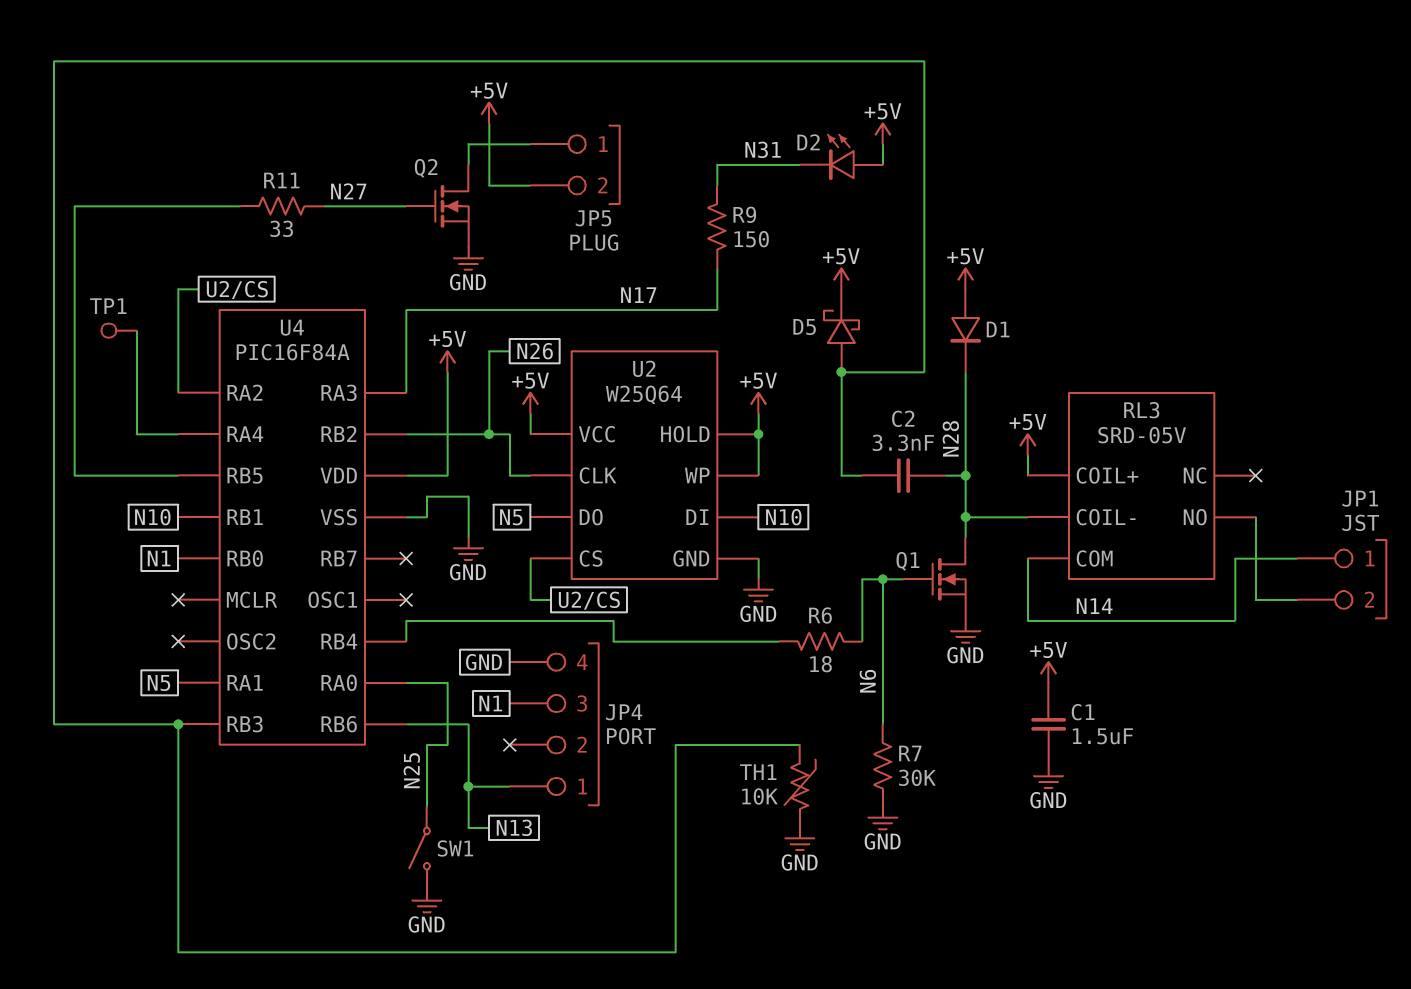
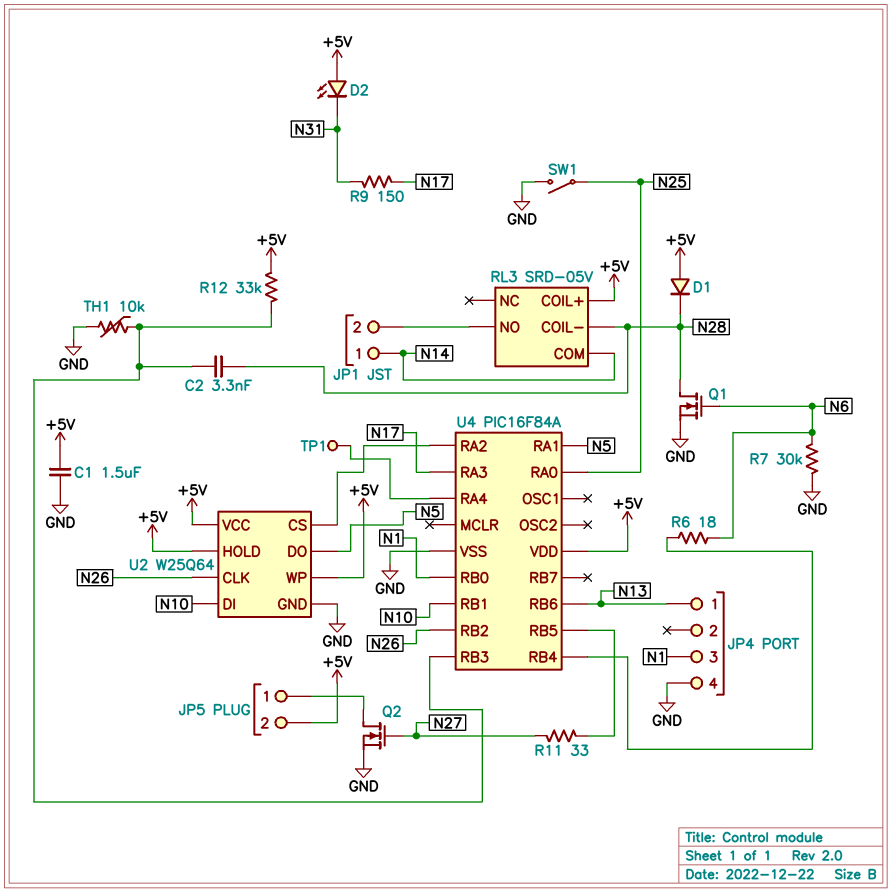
D5: schottky (A U4/RB3, K +5V) -> none
R12: none -> 33k (+5V, U4/RB3)

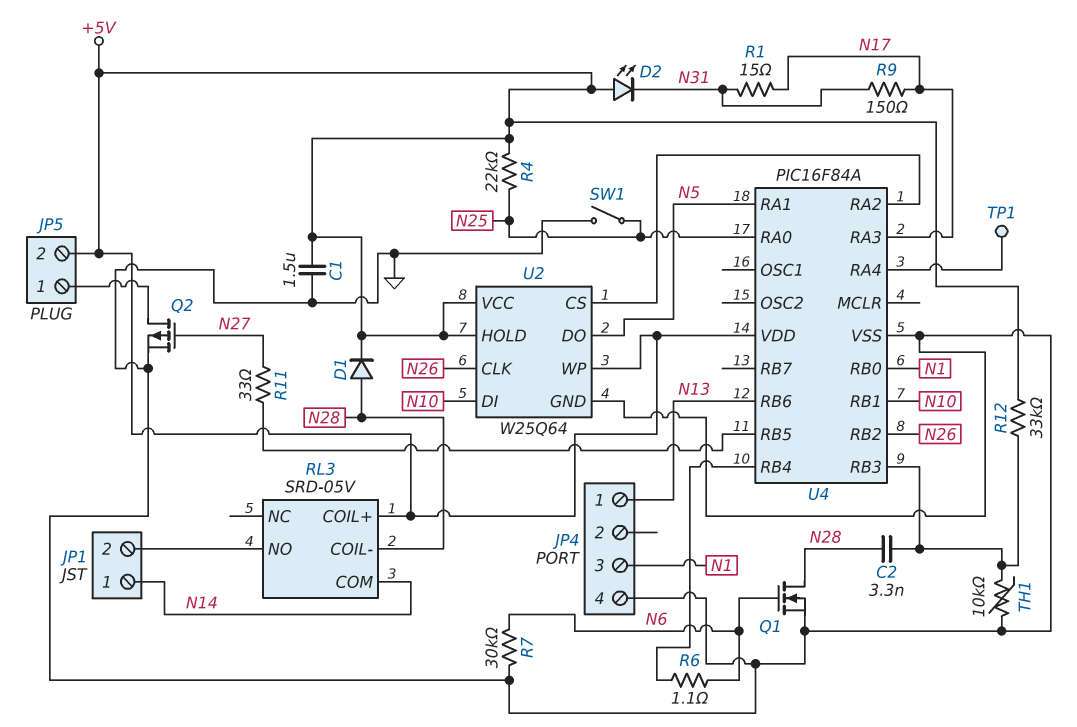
D1: diode (A +5V, K N28) -> diode (A N28, K +5V)
Q2: NMOS (G N27, D JP5/1, S GND) -> PMOS (G N27, D JP5/1, S GND)
R1: none -> 15 (N17, N31)
R4: none -> 22k (+5V, N25)
R6: 18 (N6, U4/RB4) -> 1.1 (N6, U4/RB4)

